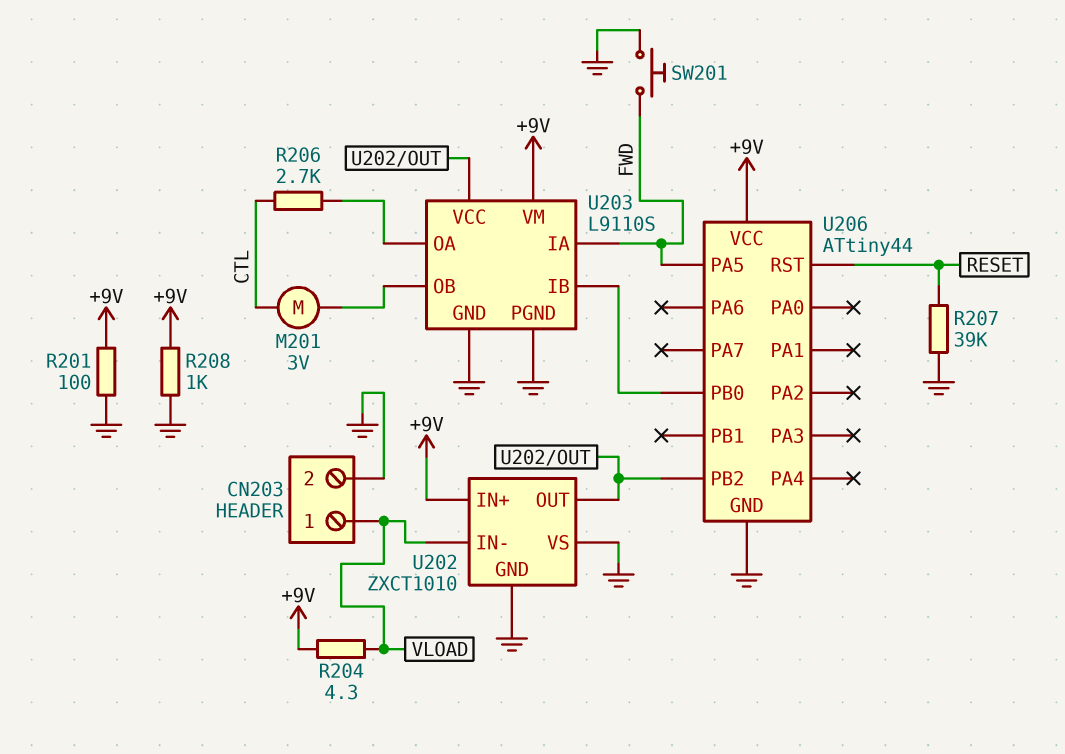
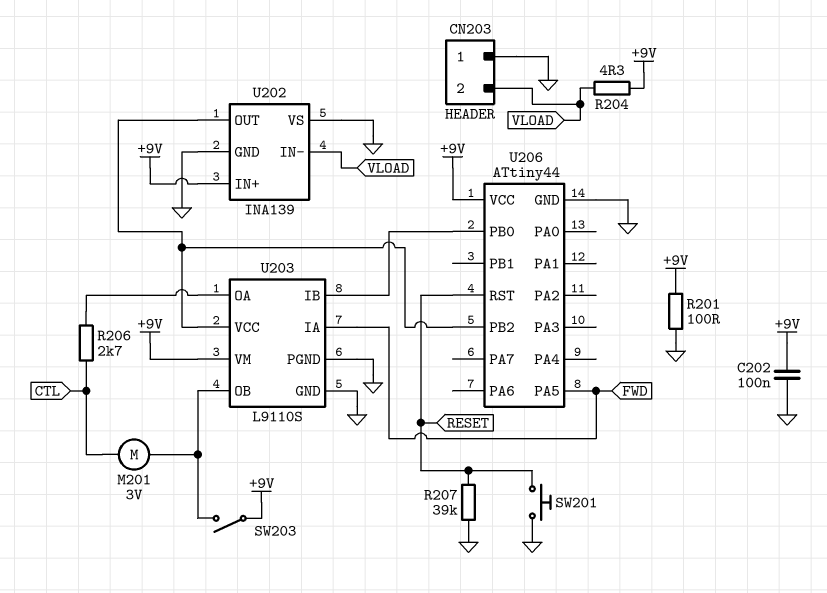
C202: none -> 100nF (+9V, GND)
CN203 pin 1: VLOAD -> GND
CN203 pin 2: GND -> VLOAD
R208: 1k (+9V, GND) -> none
SW201: button (FWD, GND) -> button (GND, RESET)
SW203: none -> switch (+9V, U203/OB)
U202: ZXCT1010 -> INA139

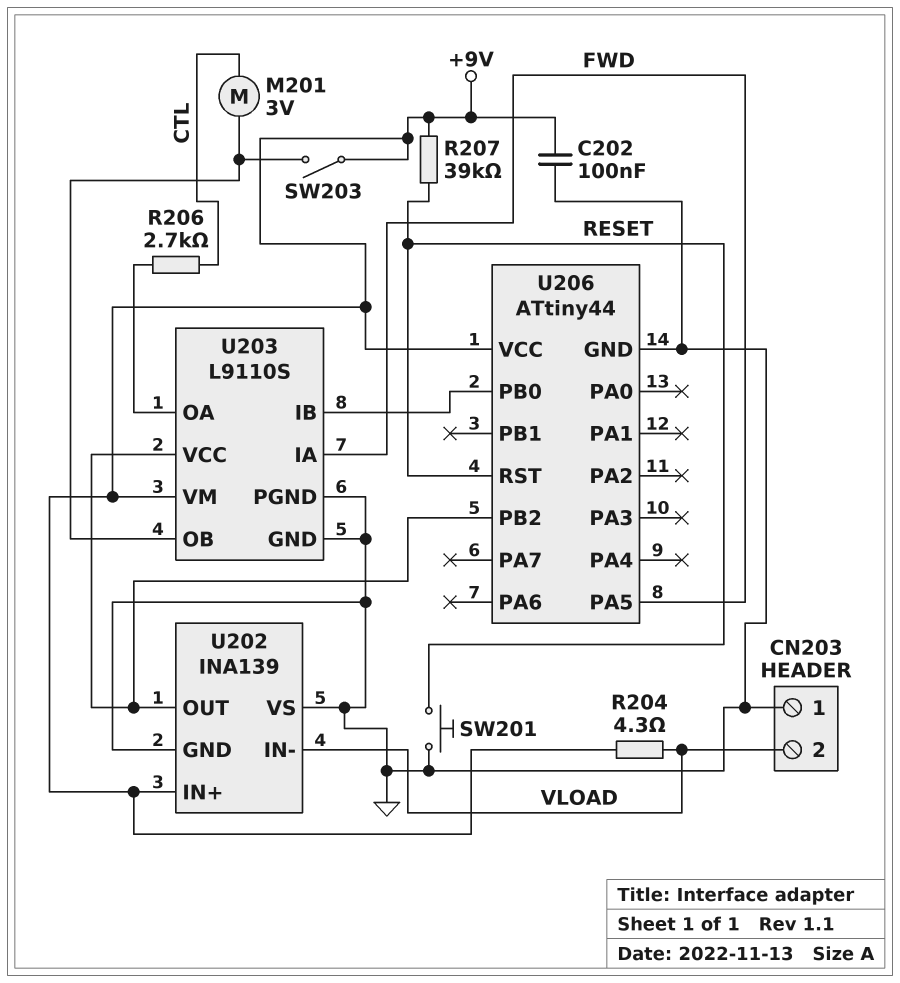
R201: 100 (+9V, GND) -> none
R207: 39k (GND, RESET) -> 39k (+9V, RESET)

